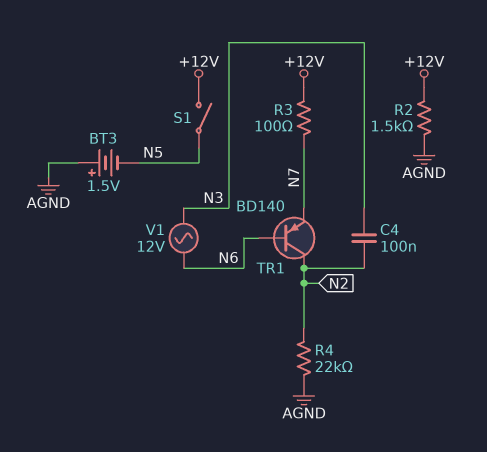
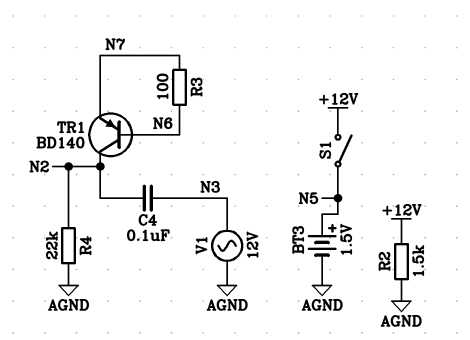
BT3: 1.5V (plus AGND, minus N5) -> 1.5V (plus N5, minus AGND)
R3: 100 (+12V, N7) -> 100 (N6, N7)
V1: AC 12V (N3, N6) -> AC 12V (AGND, N3)

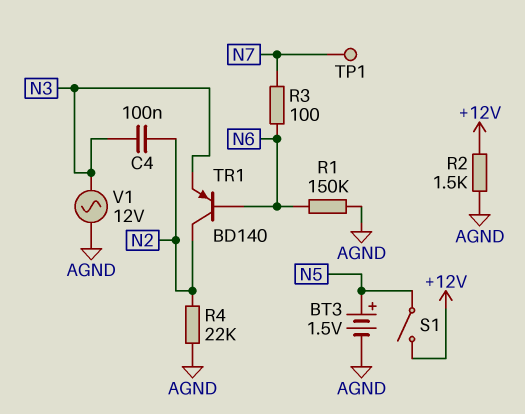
R1: none -> 150k (AGND, N6)
TP1: none -> test point (N7)
TR1: PNP BD140 (B N6, C N2, E N7) -> PNP BD140 (B N6, C N2, E N3)

